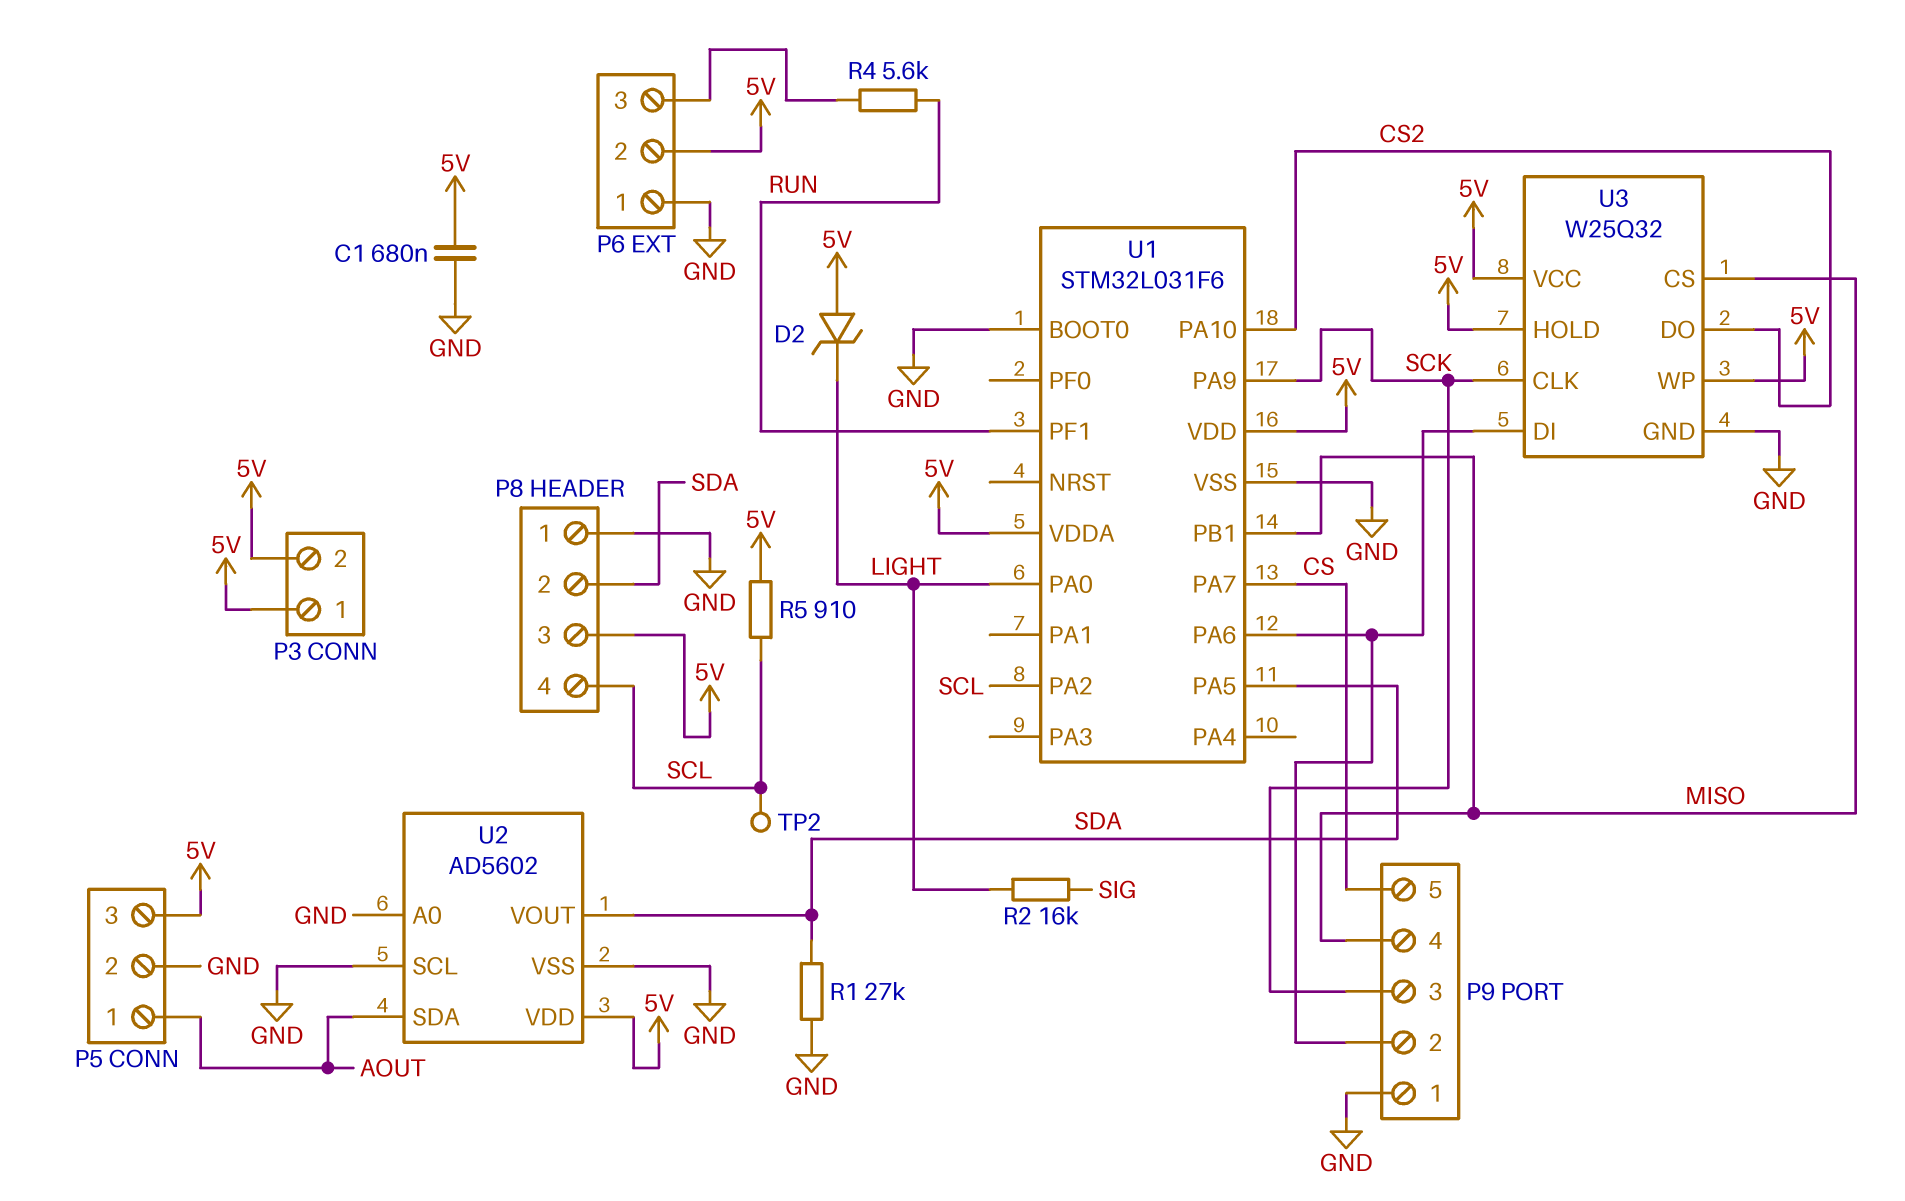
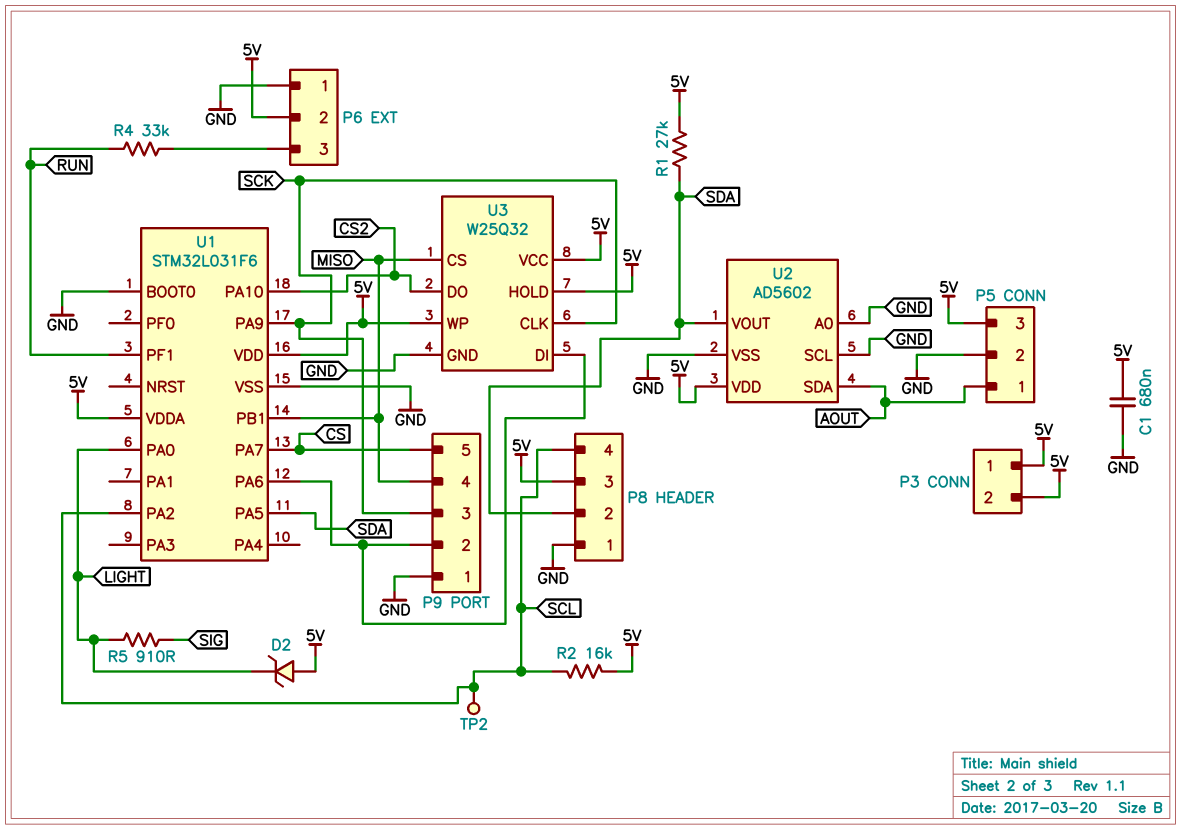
R1: 27k (GND, SDA) -> 27k (5V, SDA)
R2: 16k (LIGHT, SIG) -> 16k (5V, SCL)
R4: 5.6k (P6/3, RUN) -> 33k (P6/3, RUN)
R5: 910 (5V, SCL) -> 910 (LIGHT, SIG)

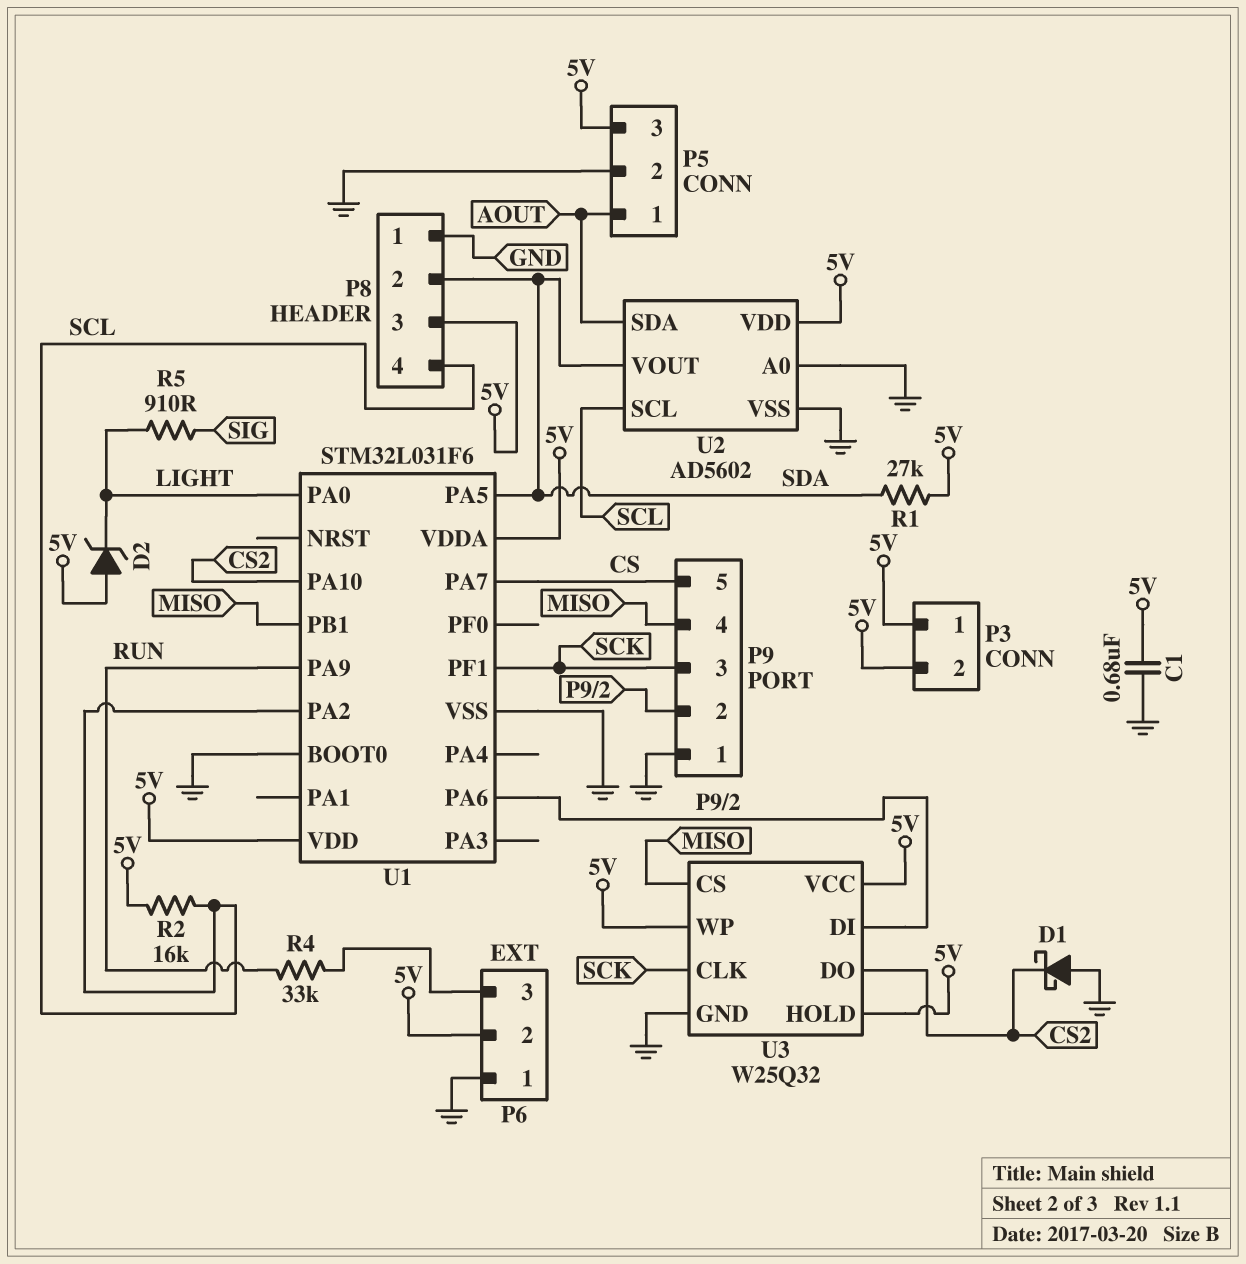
D1: none -> schottky (A GND, K CS2)
TP2: test point (SCL) -> none
U1 pin PA9: SCK -> RUN
U1 pin PF1: RUN -> SCK
U2 pin SCL: GND -> SCL

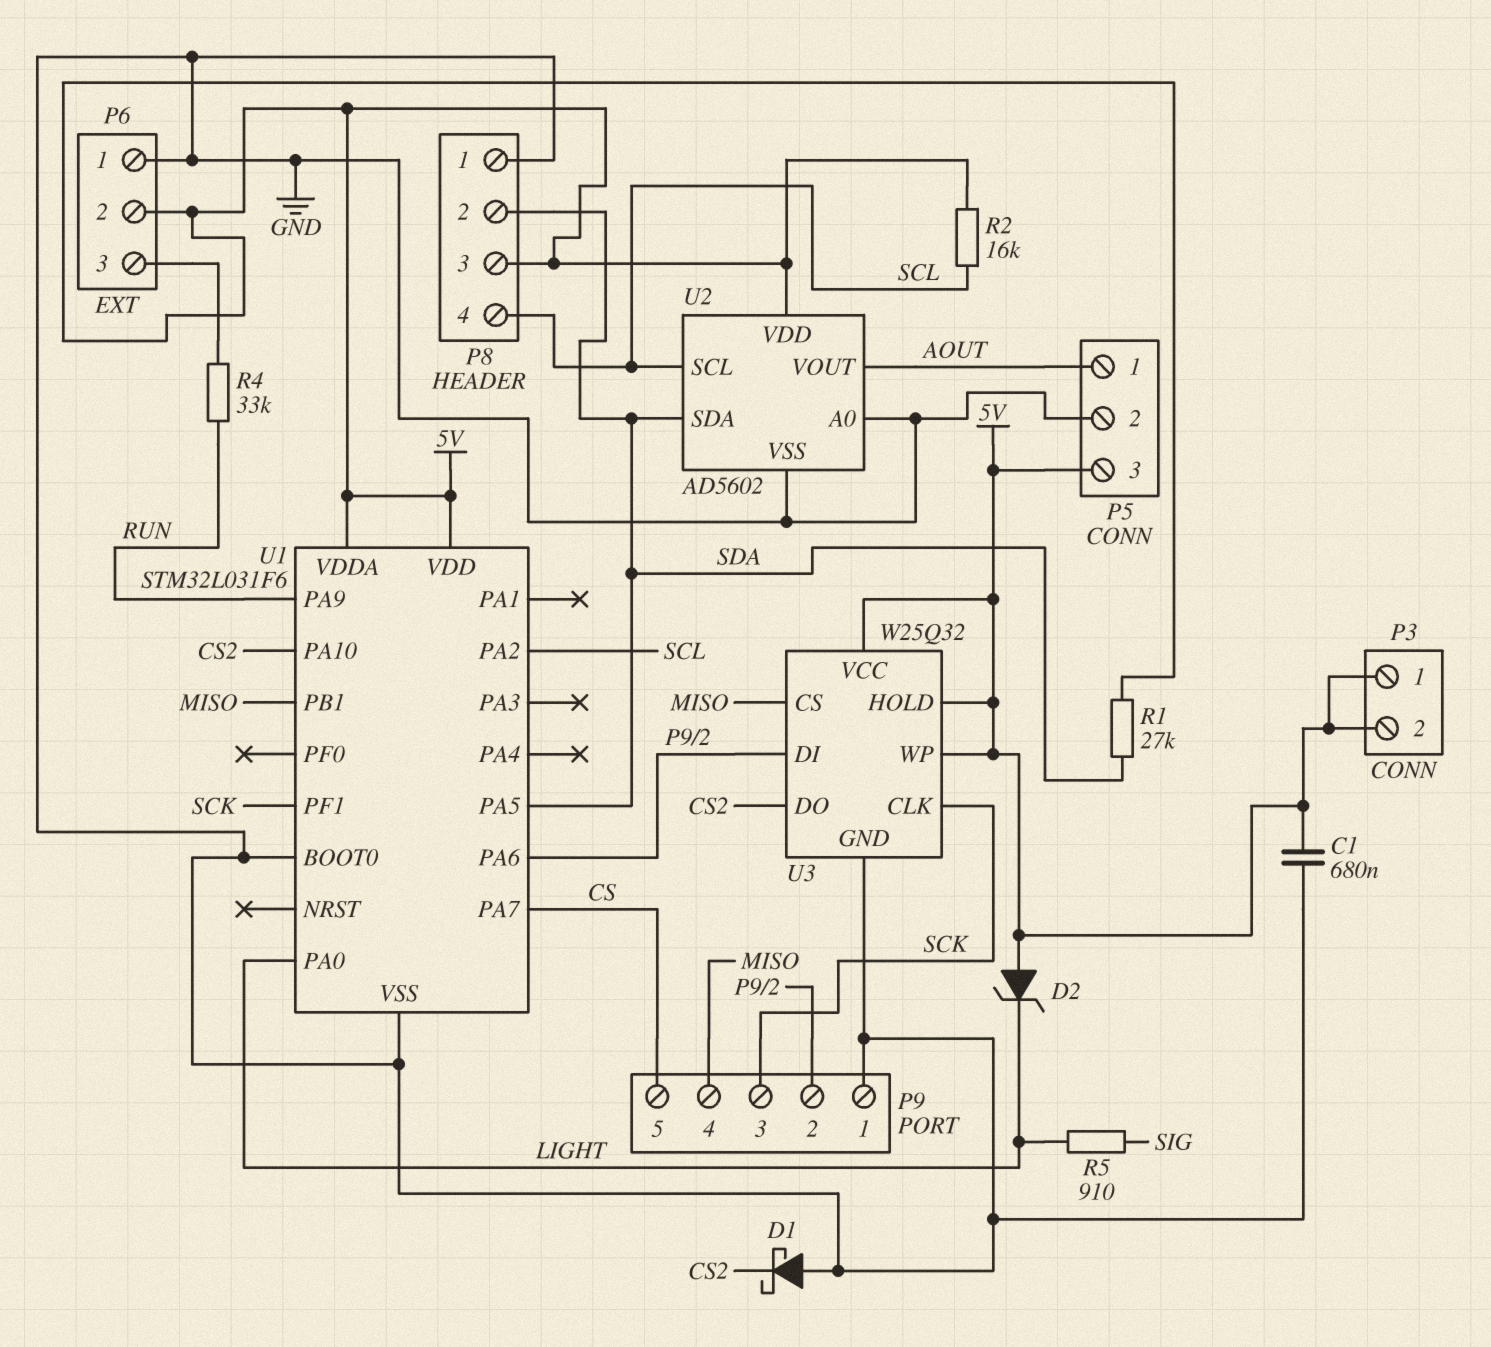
U2 pin SDA: AOUT -> SDA
U2 pin VOUT: SDA -> AOUT

